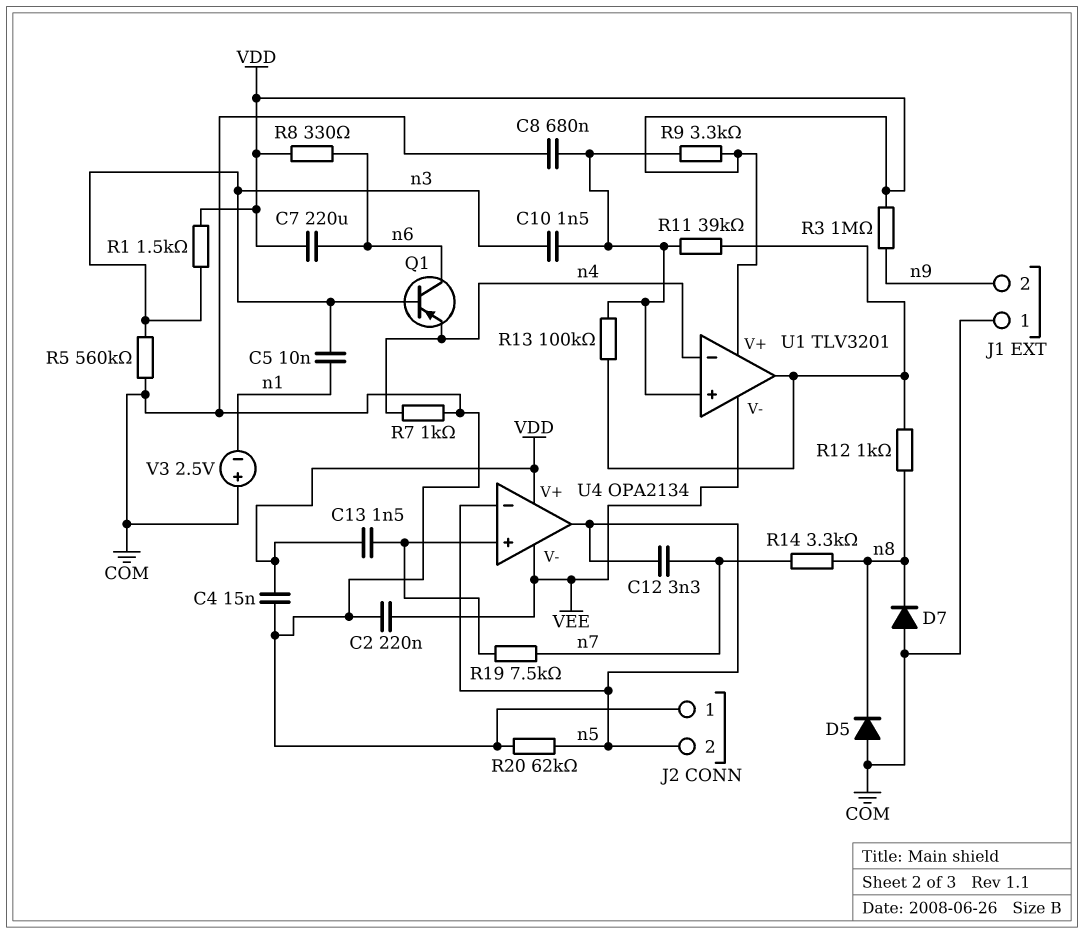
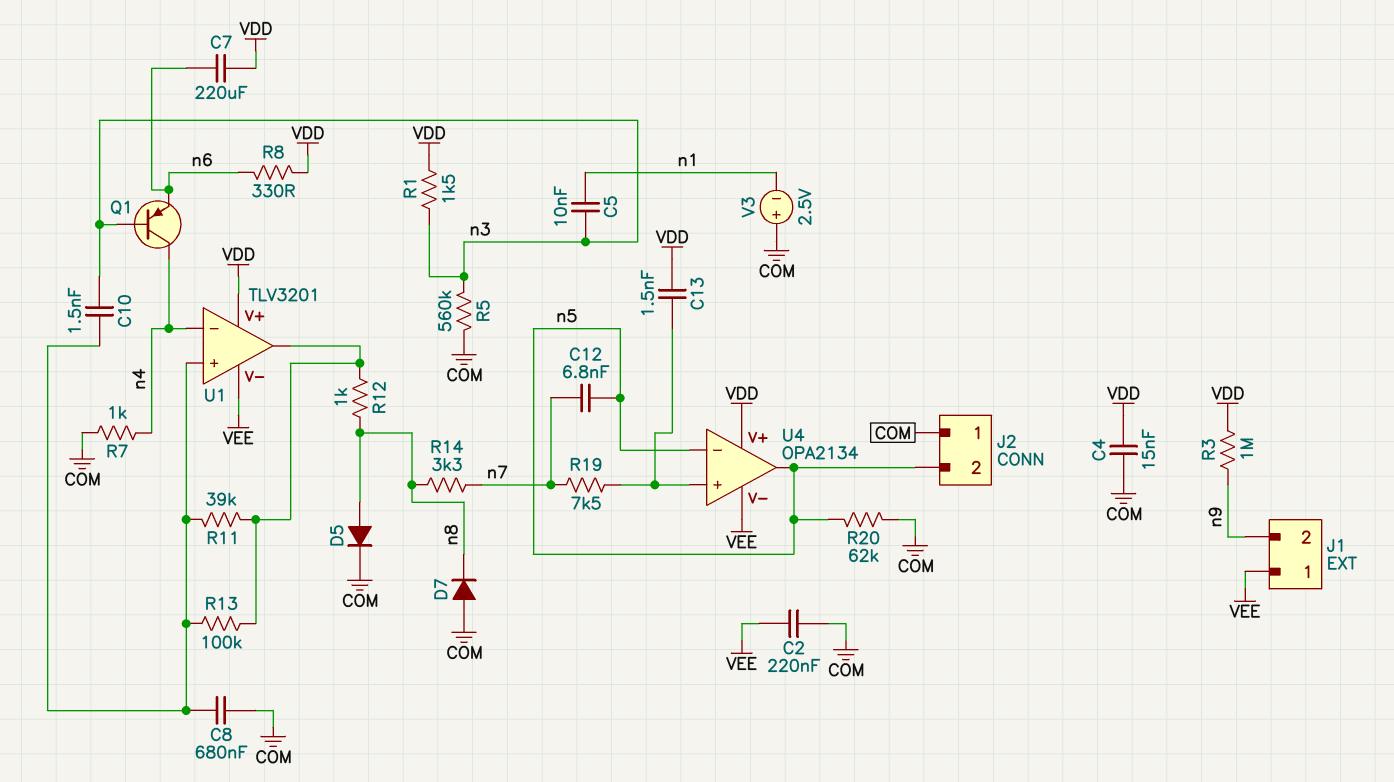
C12: 3.3nF (n5, n7) -> 6.8nF (n5, n7)
D5: diode (A COM, K n8) -> diode (A n8, K COM)
J1 pin 1: COM -> VEE
Q1: PNP (B n3, C n6, E n4) -> PNP (B n3, C n4, E n6)
R9: 3.3k (U1/in+, VDD) -> none

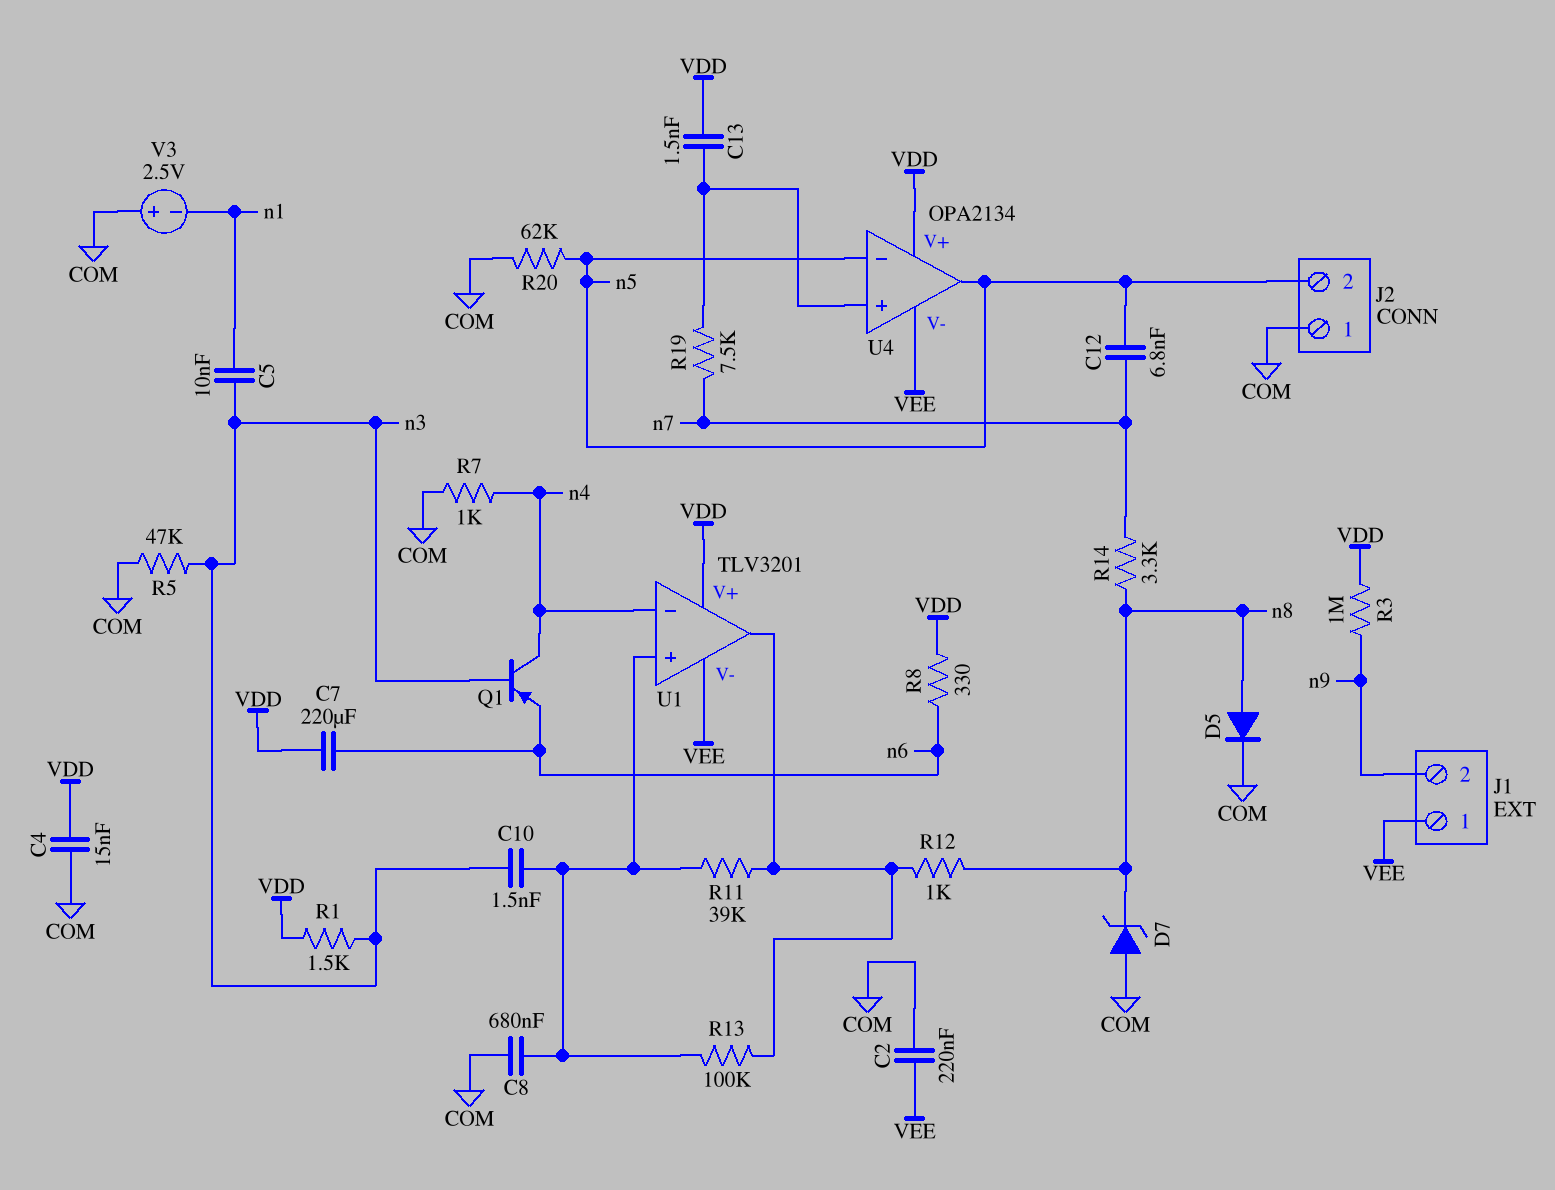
D7: diode (A COM, K n8) -> zener (A COM, K n8)
R5: 560k (COM, n3) -> 47k (COM, n3)

